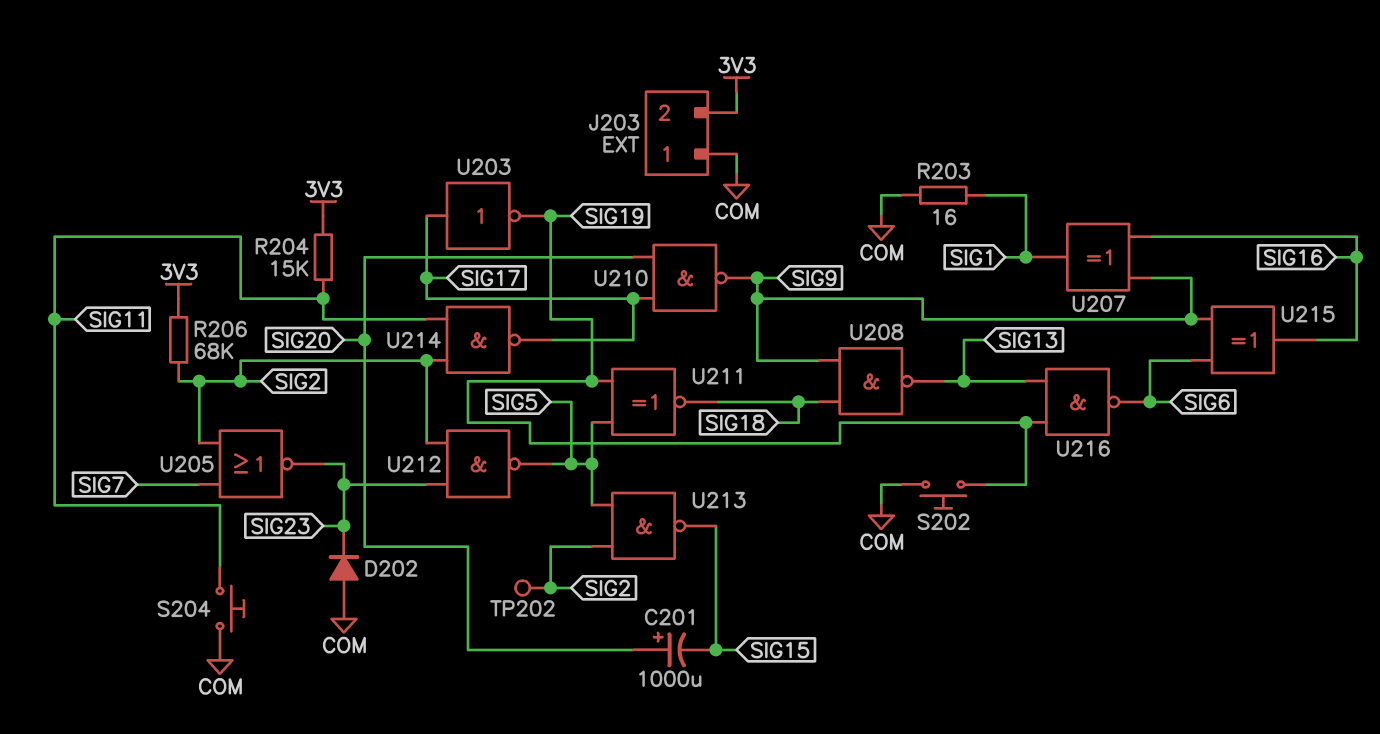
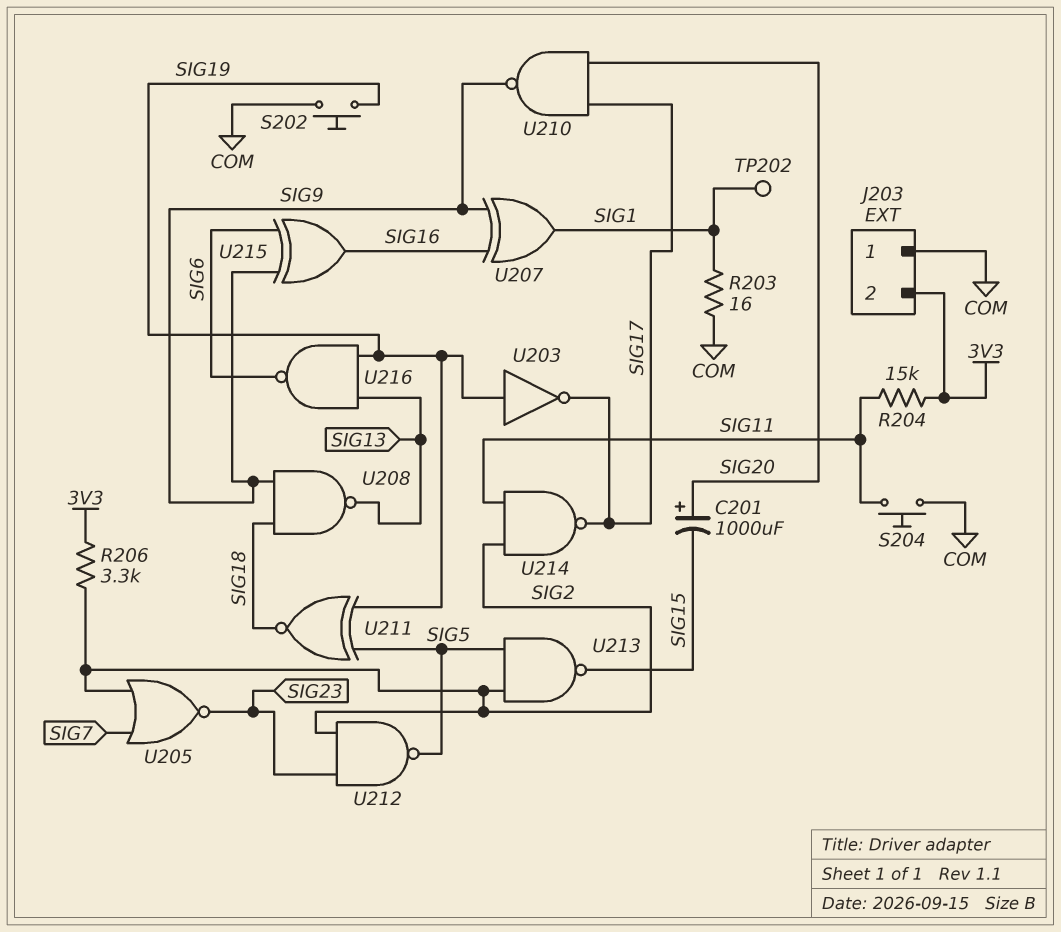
D202: diode (A COM, K SIG23) -> none
R206: 68k (3V3, SIG2) -> 3.3k (3V3, SIG2)
TP202: test point (SIG2) -> test point (SIG1)
U203: NOT (in SIG17, out SIG19) -> NOT (in SIG19, out SIG17)

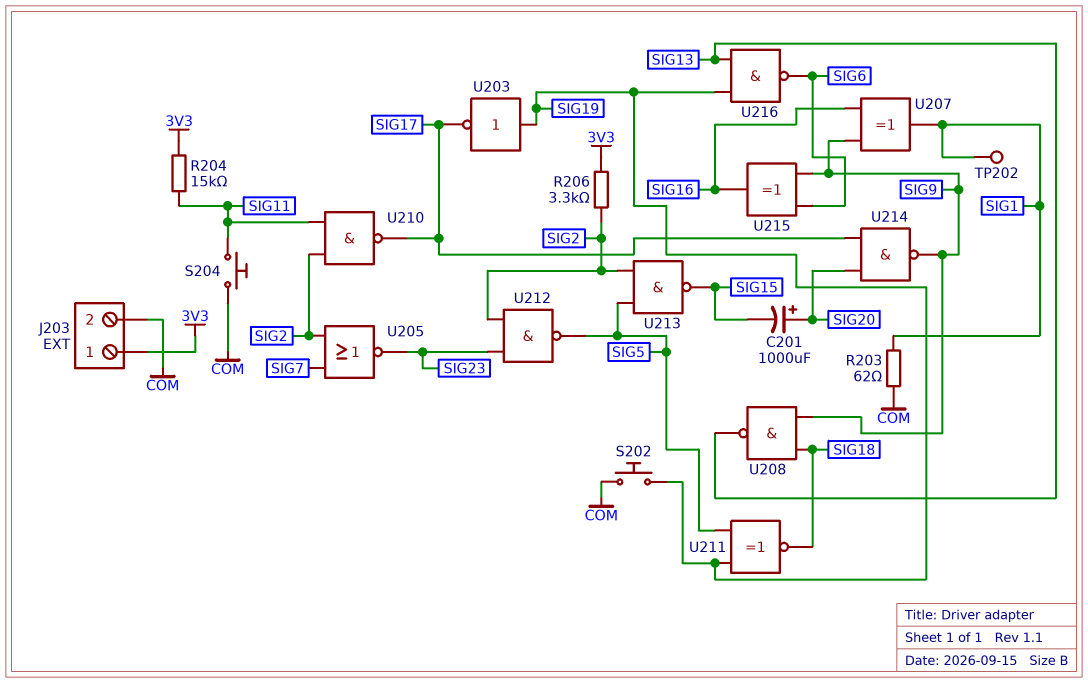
J203 pin 1: COM -> 3V3
J203 pin 2: 3V3 -> COM
R203: 16 (COM, SIG1) -> 62 (COM, SIG1)
U210: NAND (in SIG17, in SIG20, out SIG9) -> NAND (in SIG2, in SIG11, out SIG17)
U214: NAND (in SIG2, in SIG11, out SIG17) -> NAND (in SIG17, in SIG20, out SIG9)

